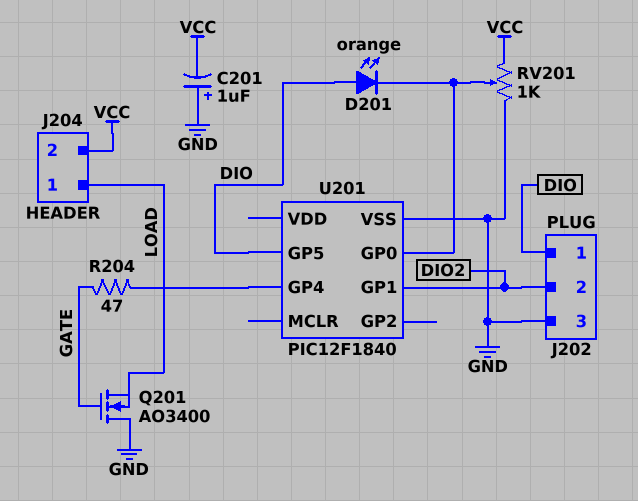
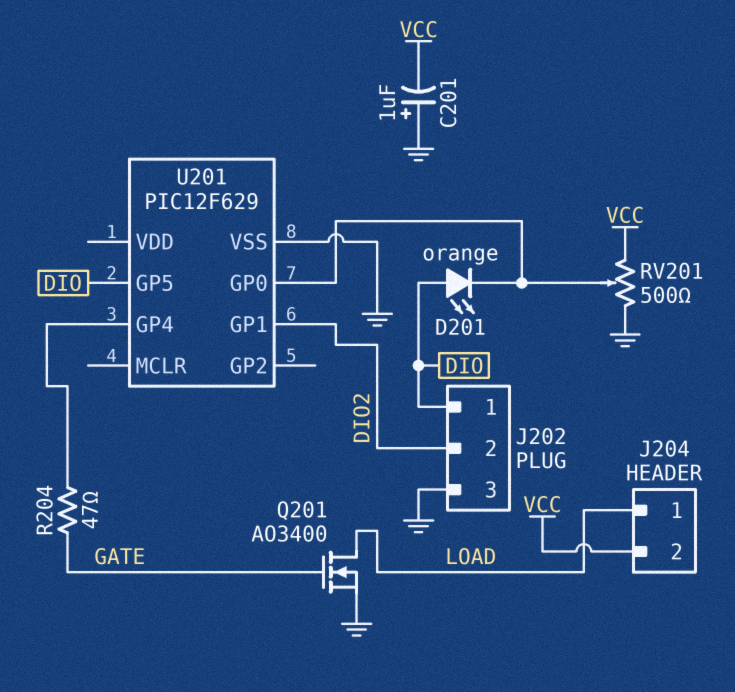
Q201: NMOS AO3400 (G GATE, D GND, S LOAD) -> NMOS AO3400 (G GATE, D LOAD, S GND)
RV201: 1k (GND, VCC, wiper U201/GP0) -> 500 (GND, VCC, wiper U201/GP0)
U201: PIC12F1840 -> PIC12F629

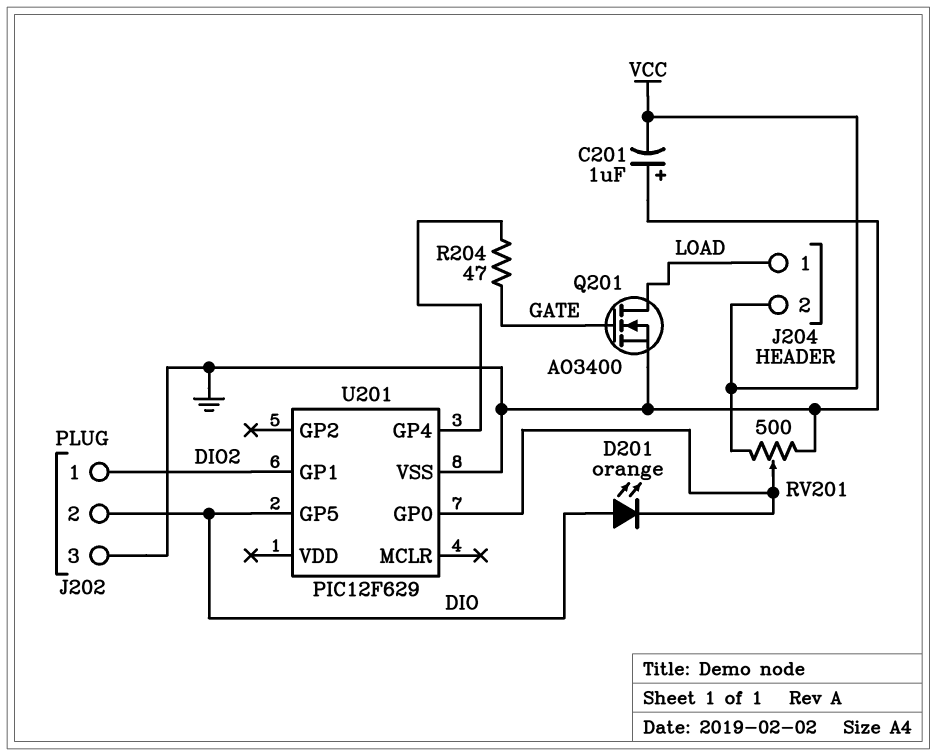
J202 pin 1: DIO -> DIO2
J202 pin 2: DIO2 -> DIO

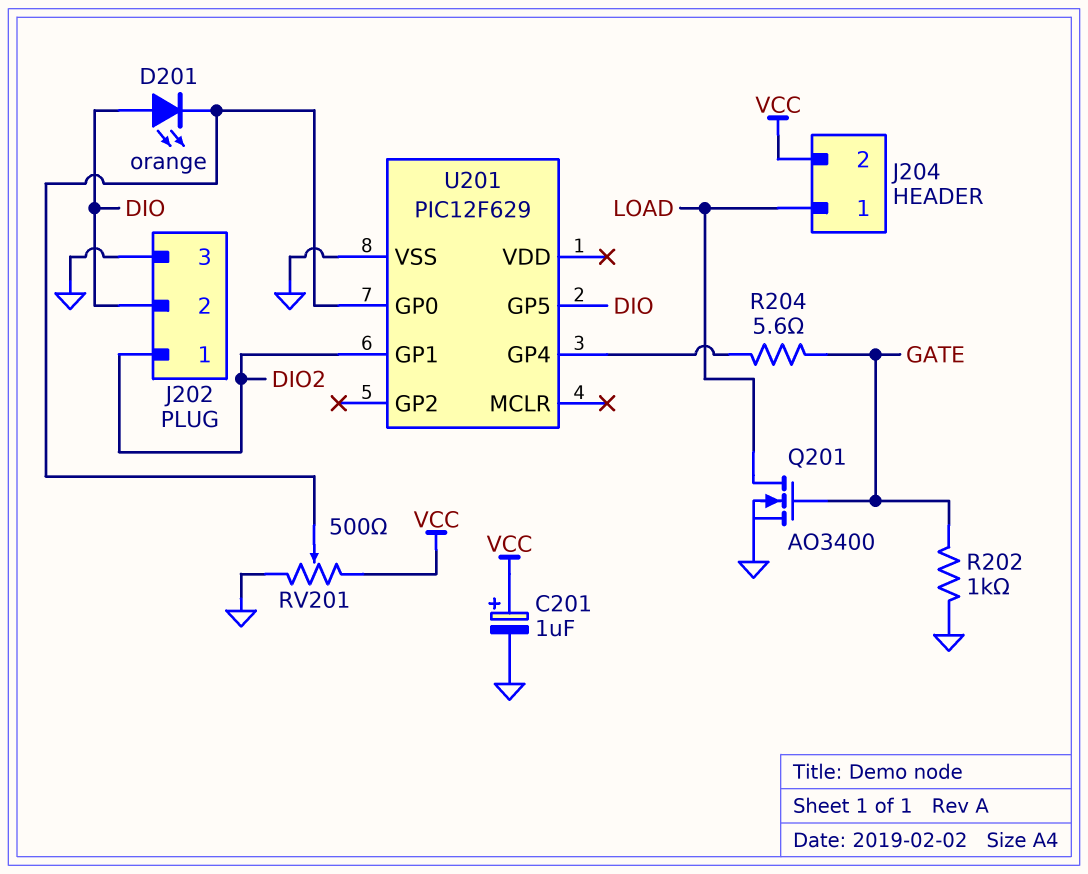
C201: 1uF (plus GND, minus VCC) -> 1uF (plus VCC, minus GND)
R202: none -> 1k (GATE, GND)
R204: 47 (GATE, U201/GP4) -> 5.6 (GATE, U201/GP4)

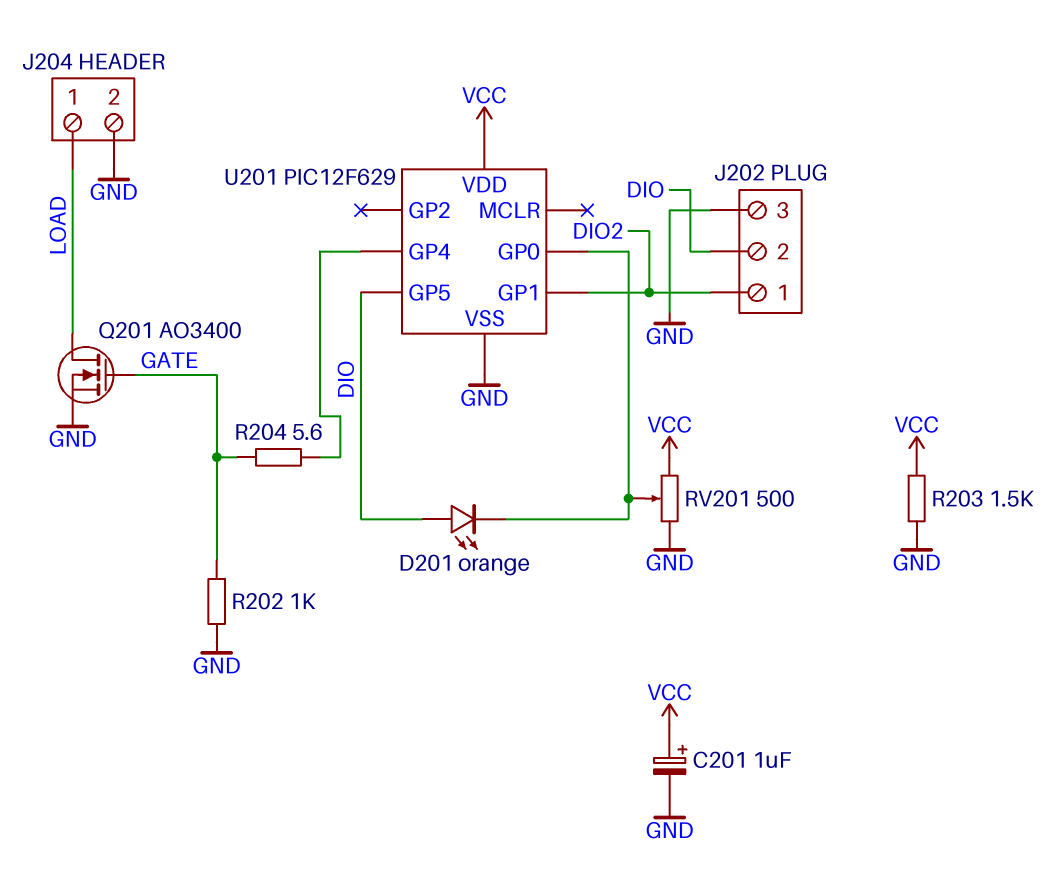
J204 pin 2: VCC -> GND
R203: none -> 1.5k (GND, VCC)
U201 pin VDD: none -> VCC

